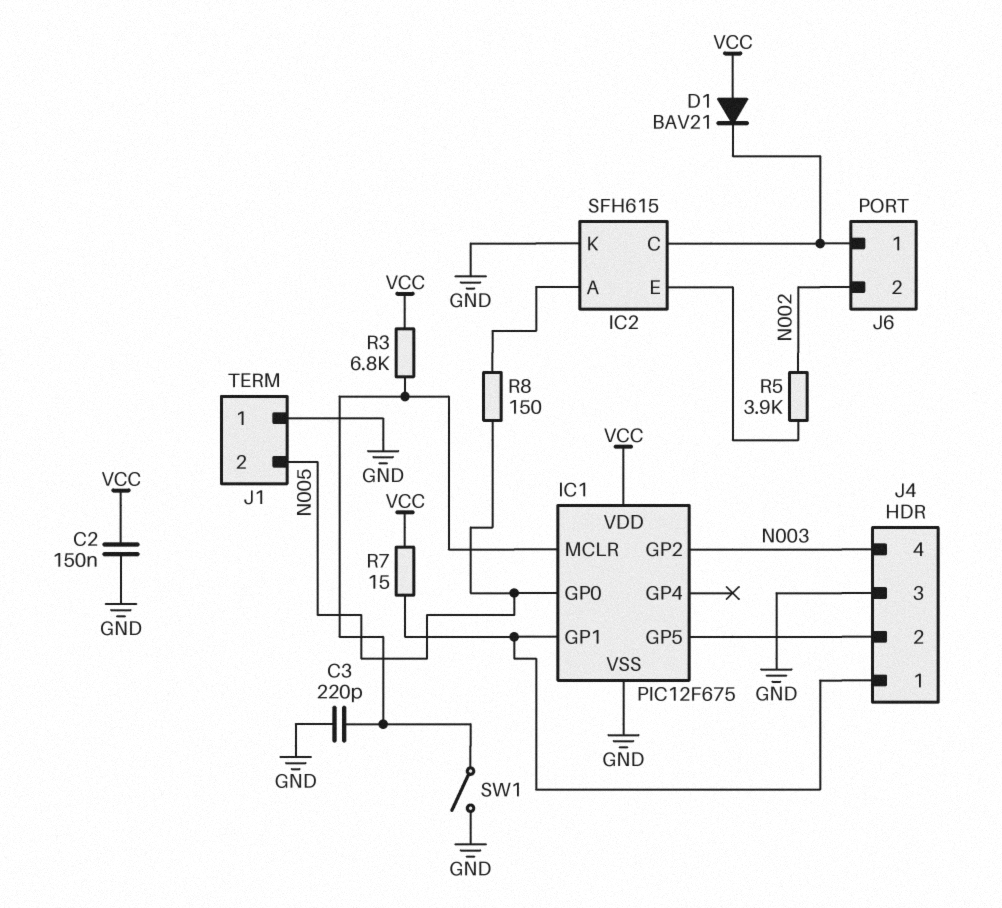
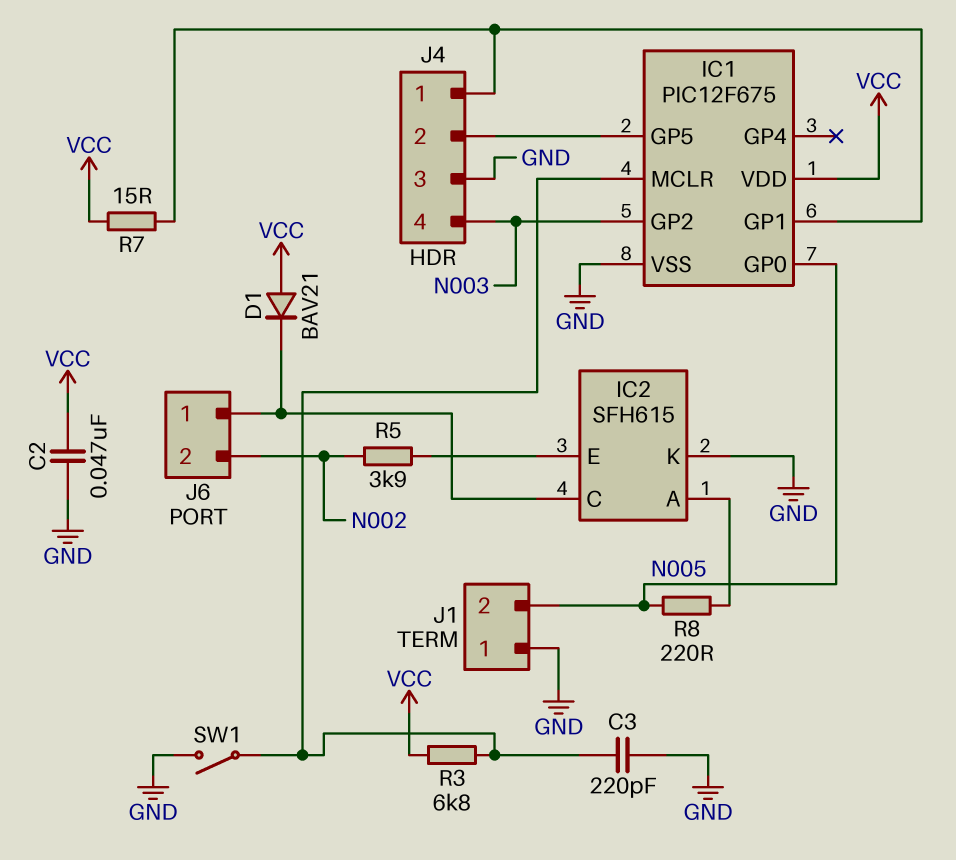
C2: 150nF (GND, VCC) -> 47nF (GND, VCC)
R8: 150 (IC2/A, N005) -> 220 (IC2/A, N005)

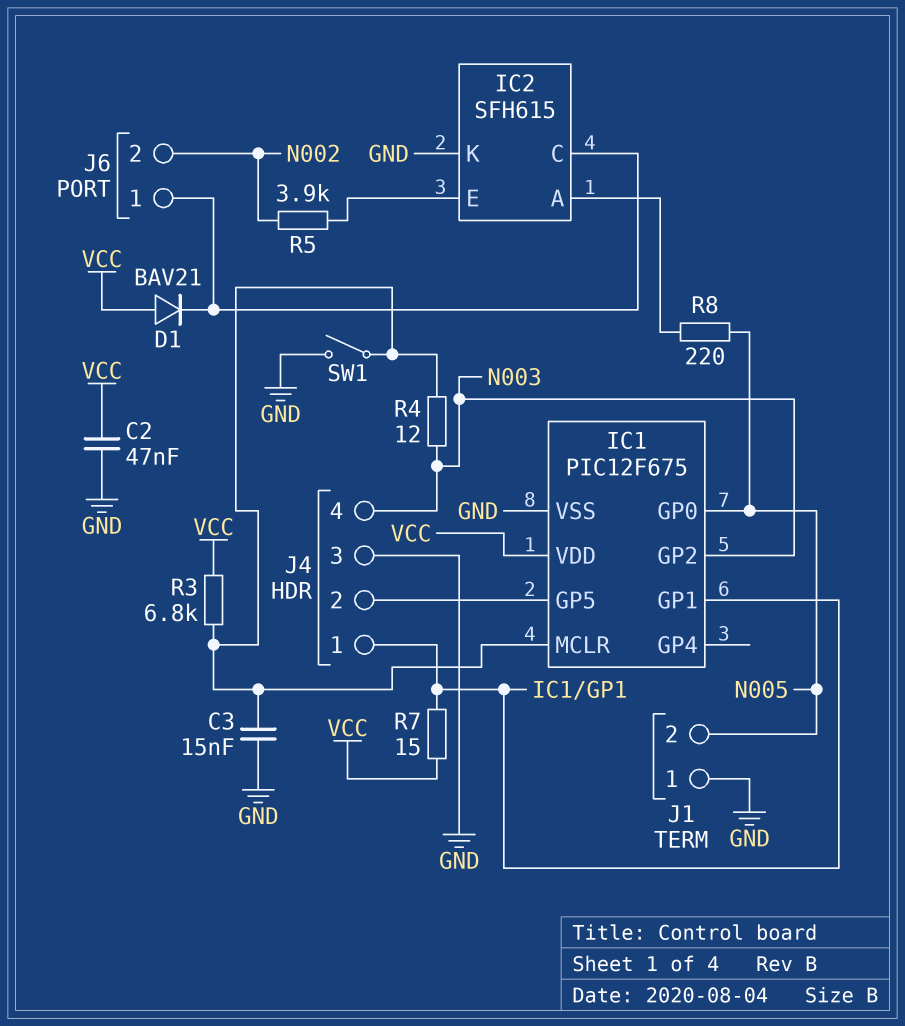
C3: 220pF (GND, IC1/MCLR) -> 15nF (GND, IC1/MCLR)
R4: none -> 12 (IC1/MCLR, N003)

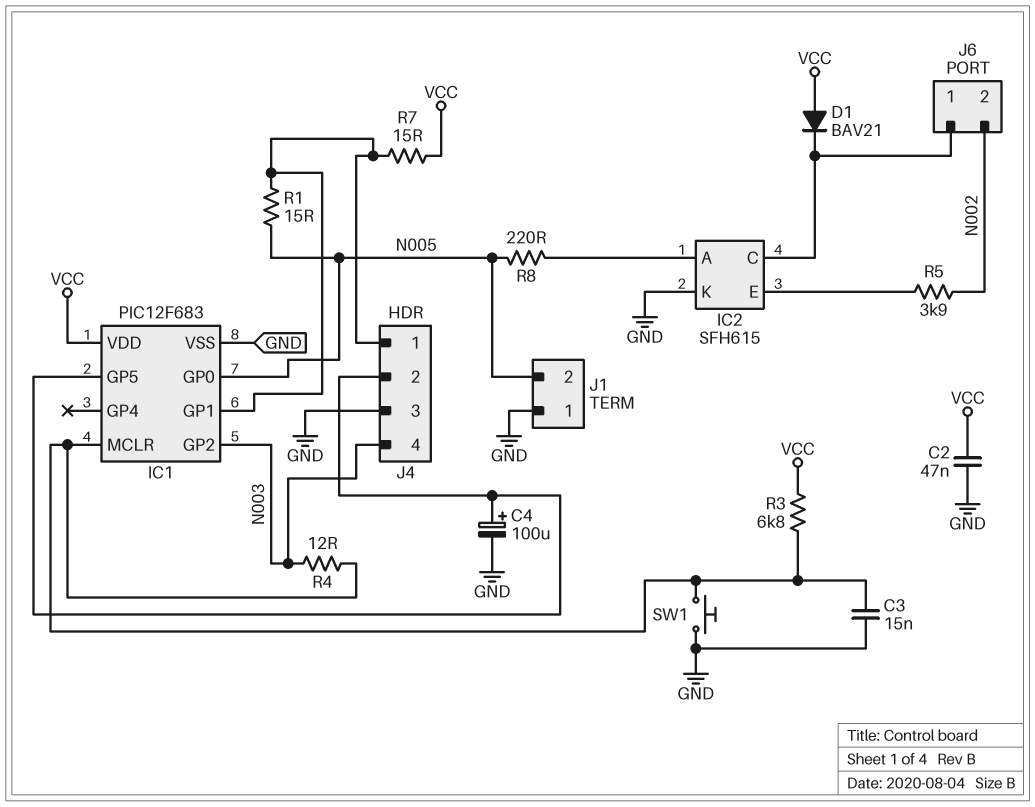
C4: none -> 100uF (plus IC1/GP5, minus GND)
IC1: PIC12F675 -> PIC12F683
R1: none -> 15 (IC1/GP1, N005)
SW1: switch (GND, IC1/MCLR) -> button (GND, IC1/MCLR)

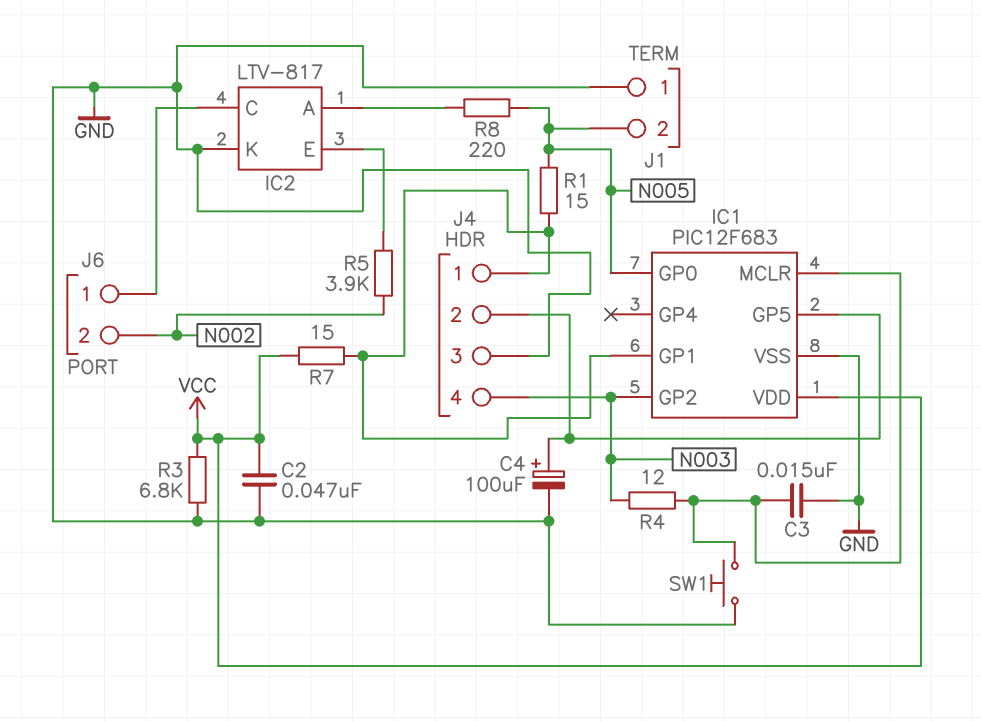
D1: diode BAV21 (A VCC, K IC2/C) -> none
IC2: SFH615 -> LTV-817
R3: 6.8k (IC1/MCLR, VCC) -> 6.8k (GND, VCC)

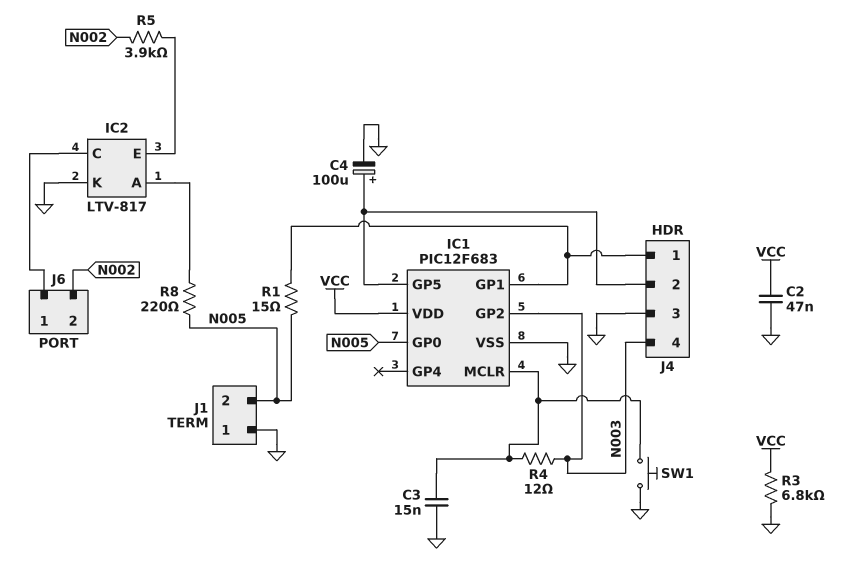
R7: 15 (IC1/GP1, VCC) -> none

